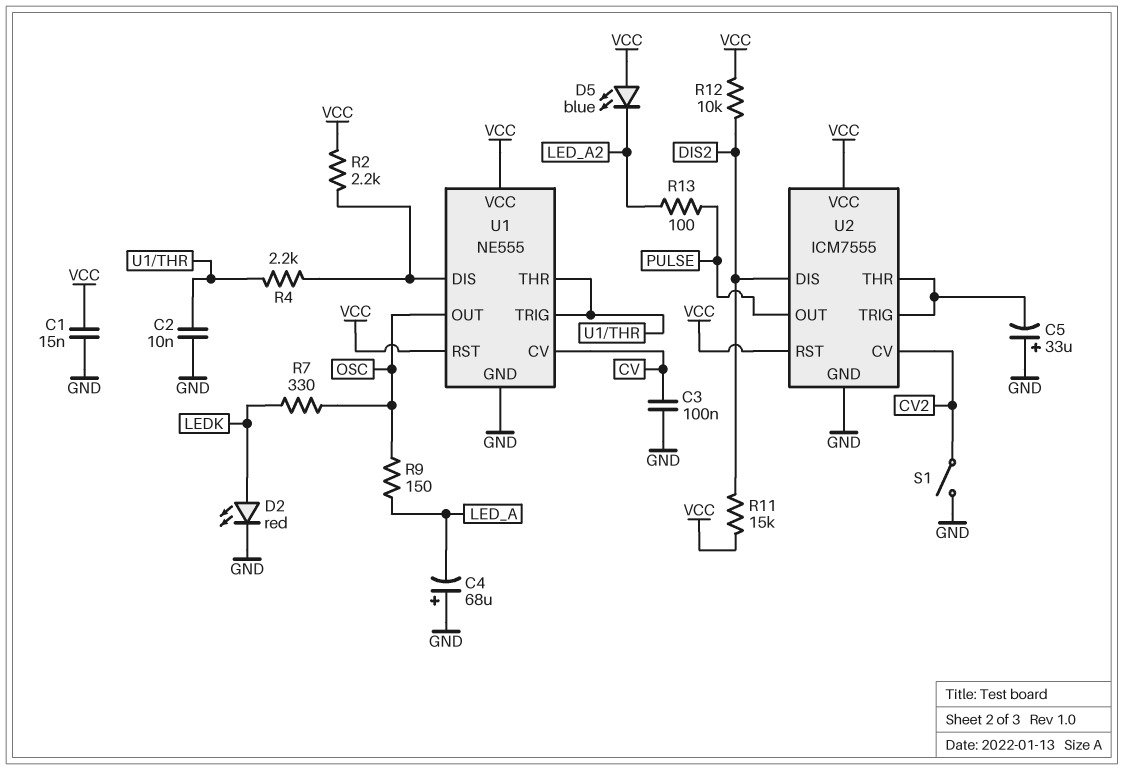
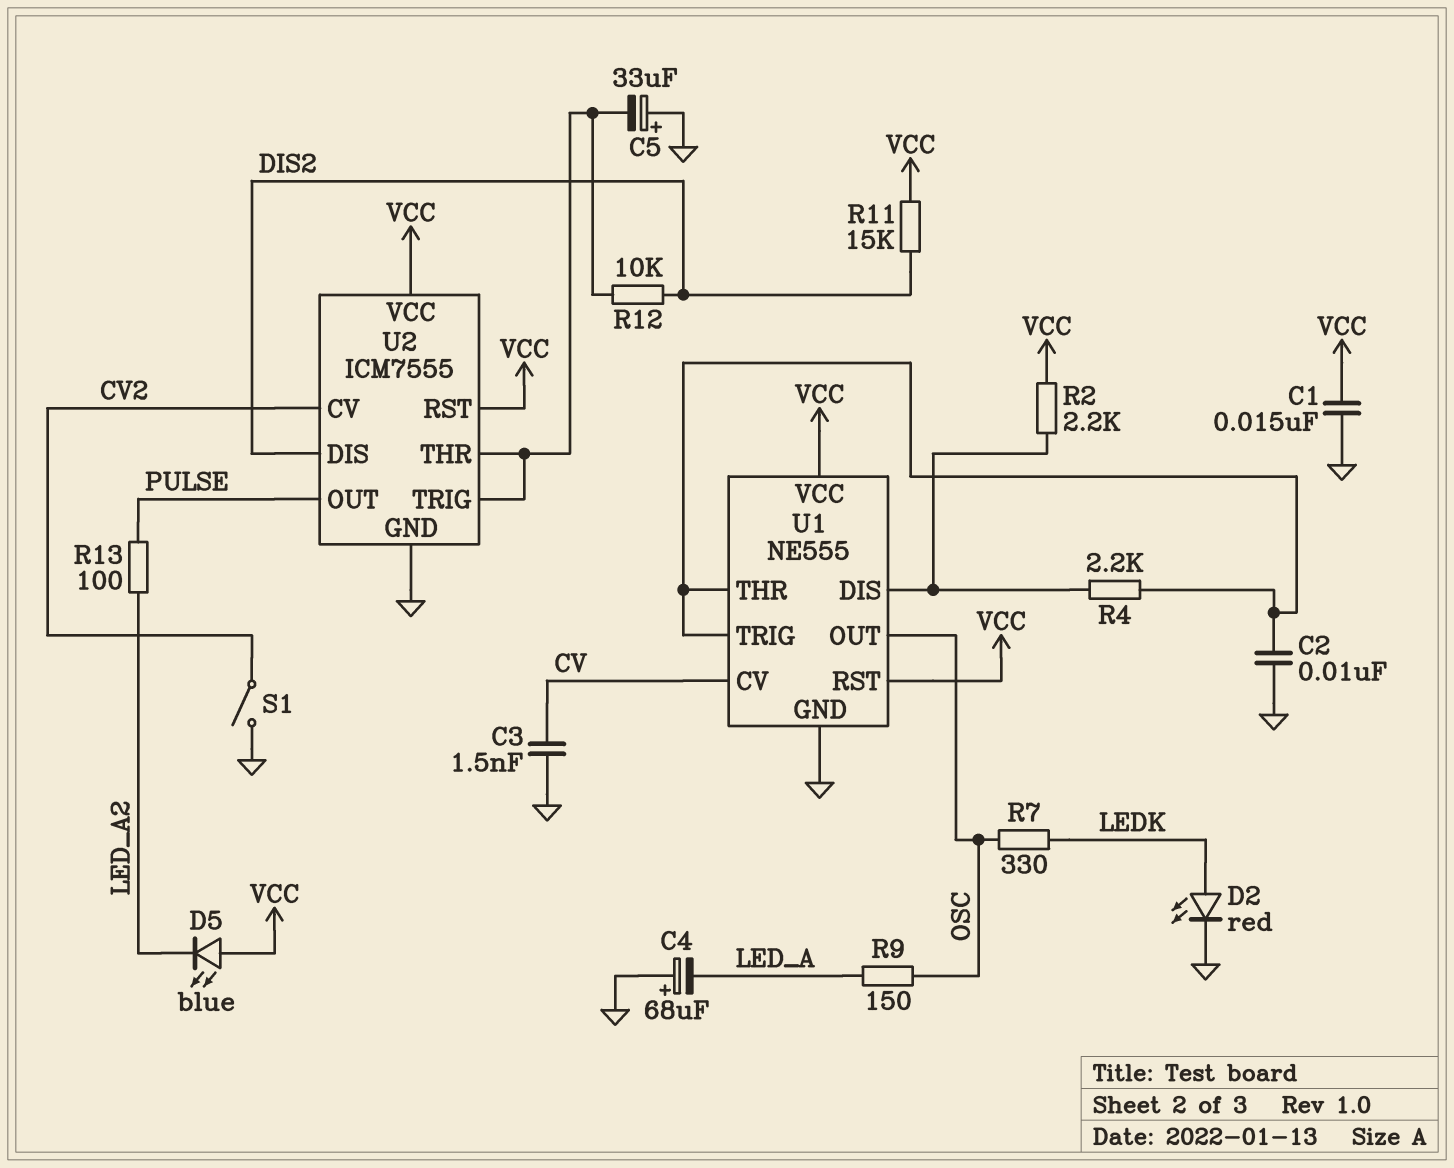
C3: 100nF (CV, GND) -> 1.5nF (CV, GND)
R12: 10k (DIS2, VCC) -> 10k (DIS2, U2/THR)

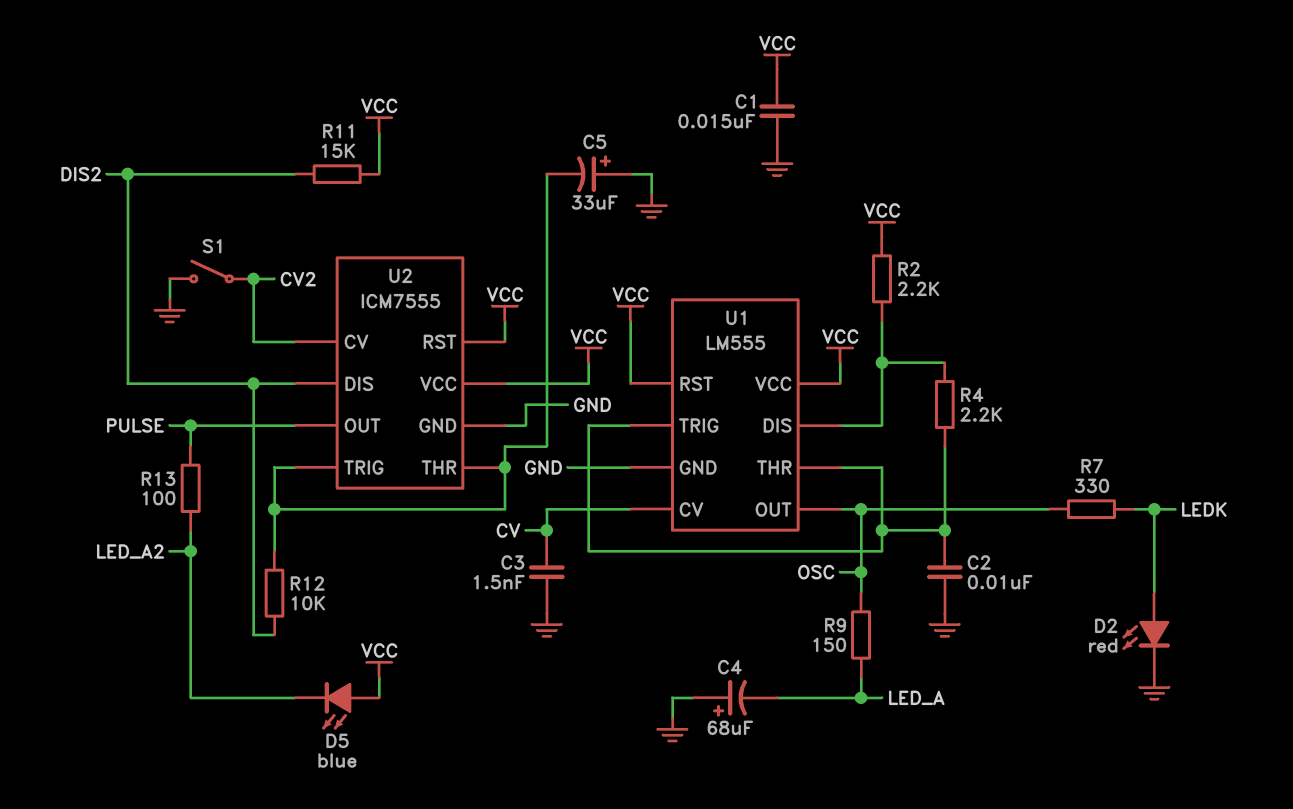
U1: NE555 -> LM555

